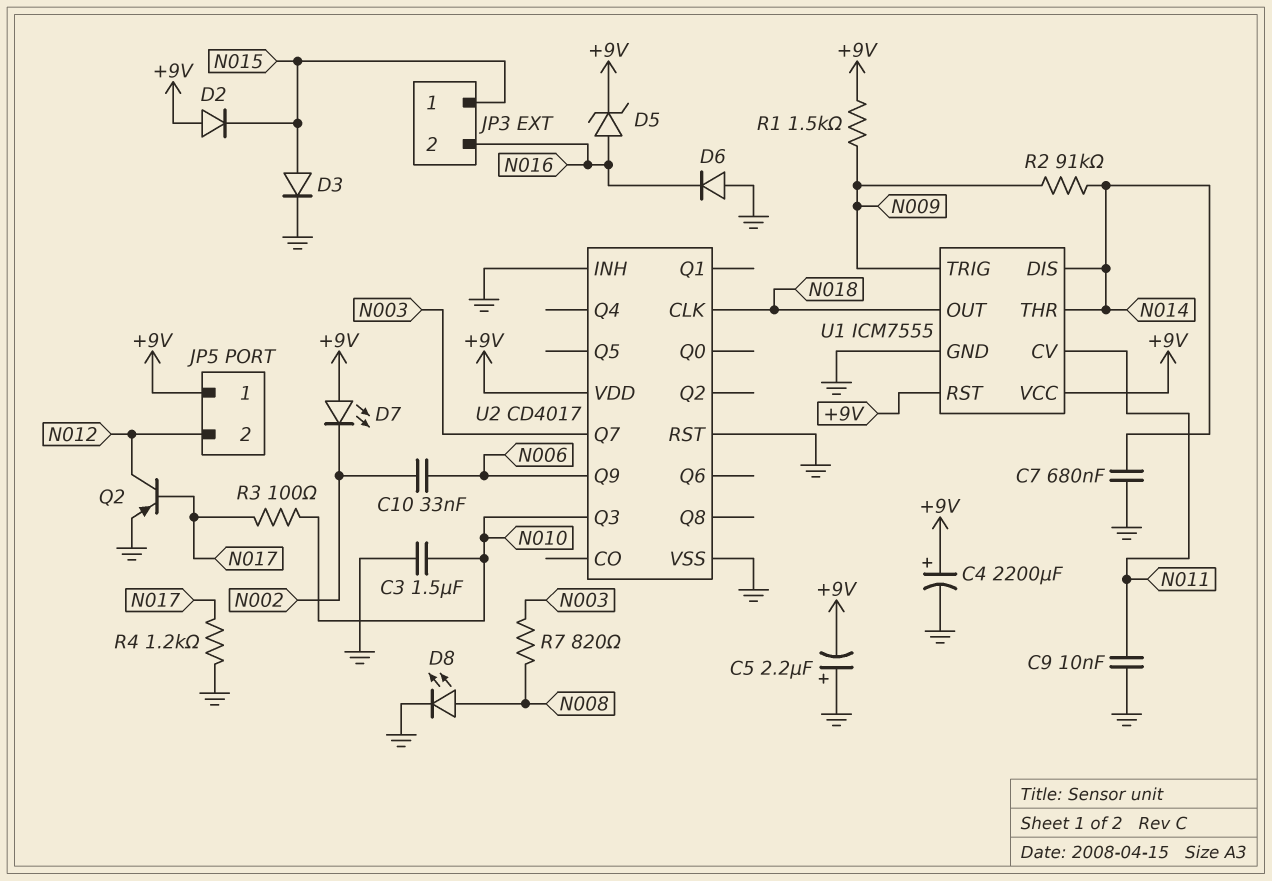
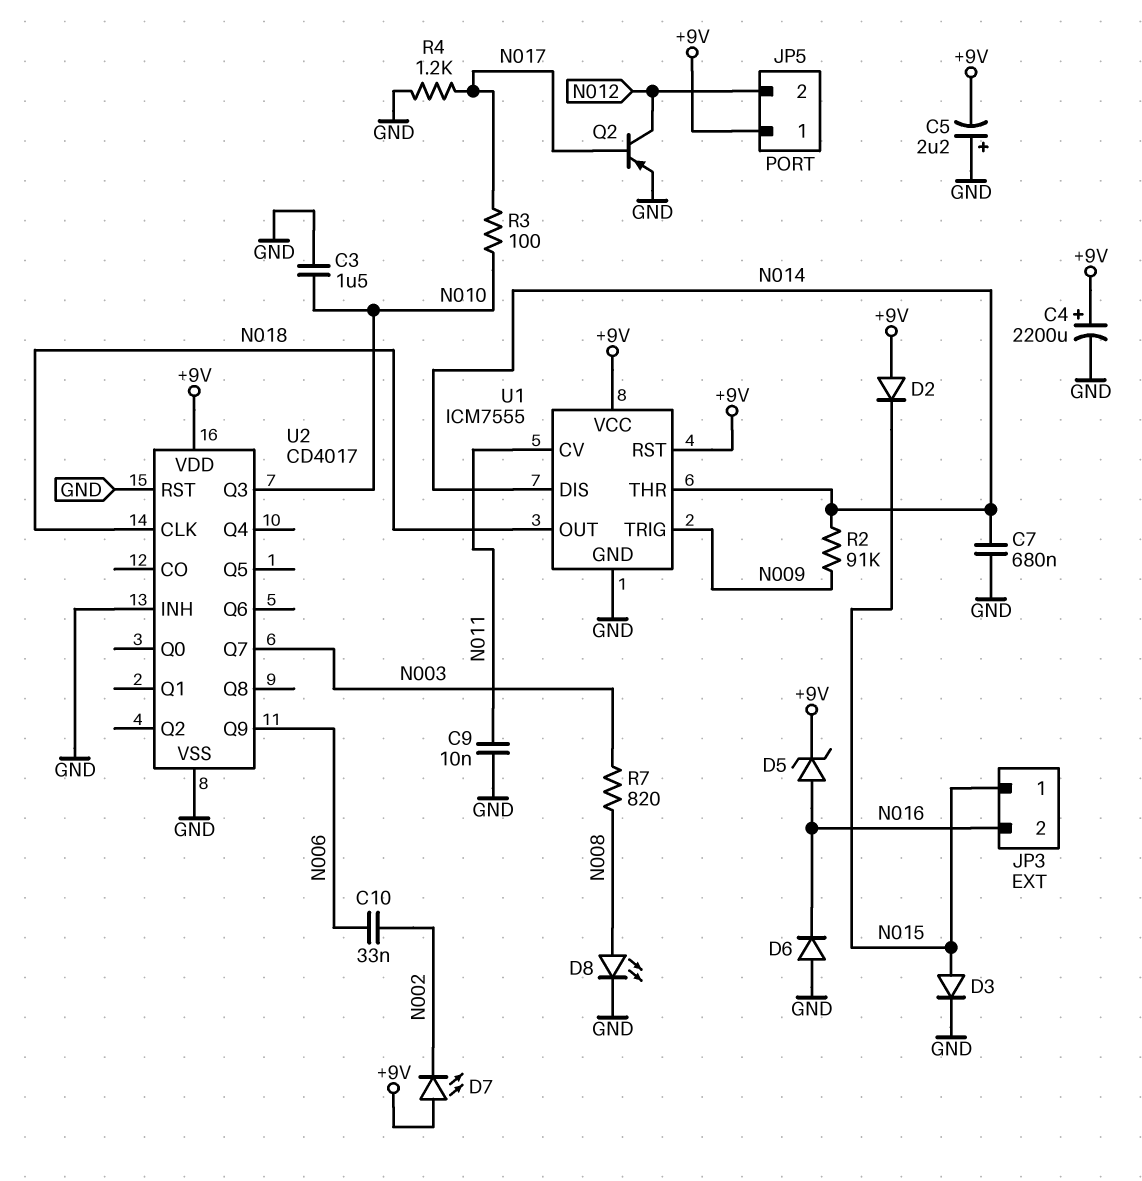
R1: 1.5k (+9V, N009) -> none

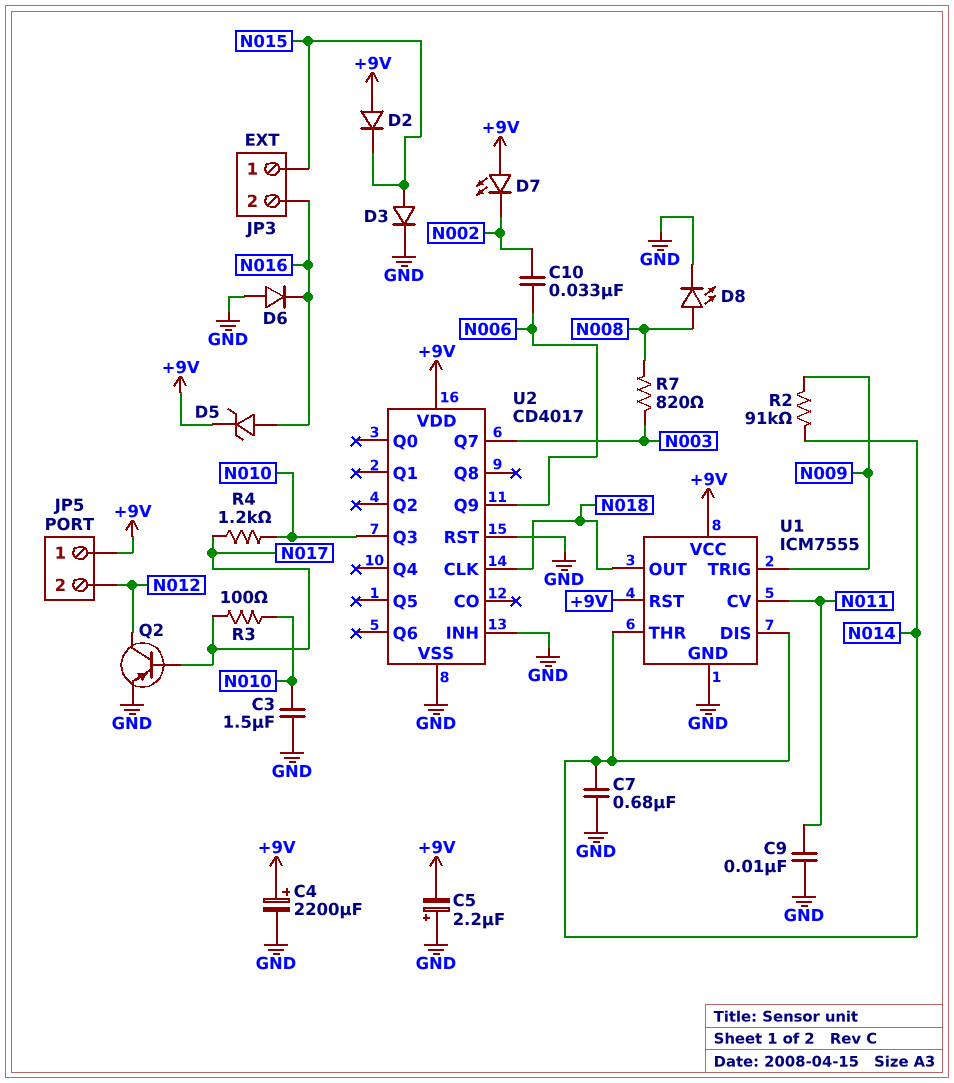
R4: 1.2k (GND, N017) -> 1.2k (N010, N017)

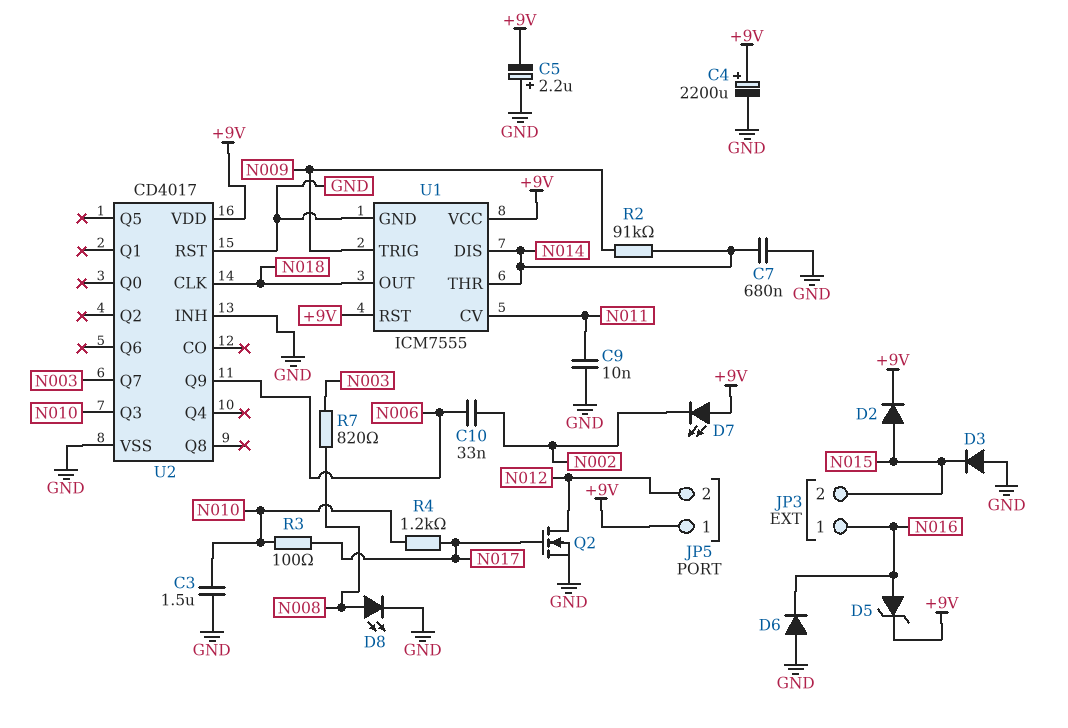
D2: diode (A +9V, K N015) -> diode (A N015, K +9V)
D3: diode (A N015, K GND) -> diode (A GND, K N015)
JP3 pin 1: N015 -> N016
JP3 pin 2: N016 -> N015
Q2: PNP (B N017, C N012, E GND) -> NMOS (G N017, D N012, S GND)

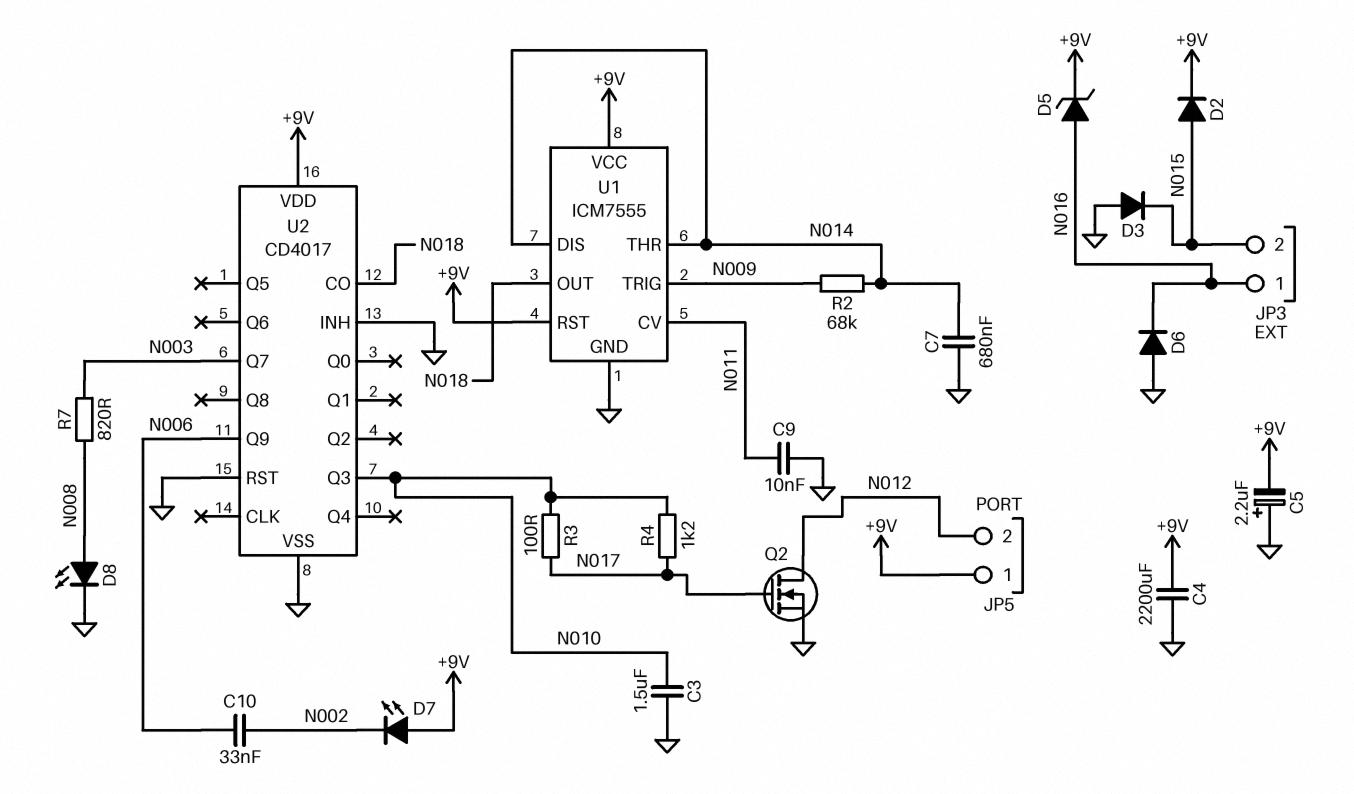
C4: 2200uF (plus +9V, minus GND) -> 2200uF (+9V, GND)
R2: 91k (N009, N014) -> 68k (N009, N014)
U2 pin CLK: N018 -> none
U2 pin CO: none -> N018

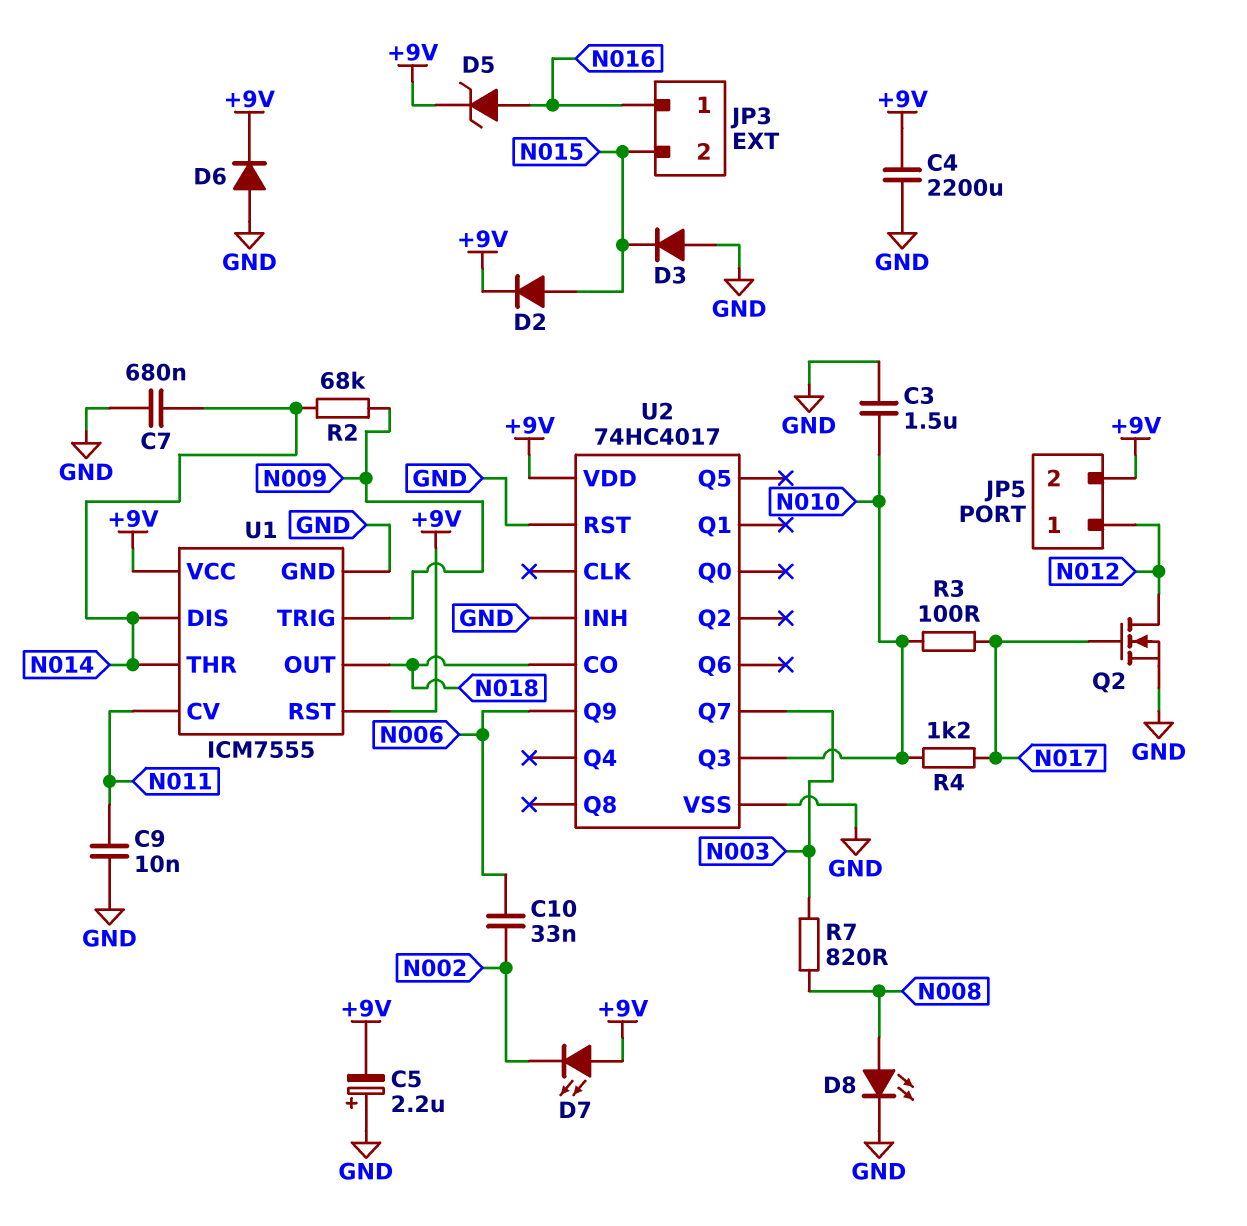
D6: diode (A GND, K N016) -> diode (A GND, K +9V)
JP5 pin 1: +9V -> N012
JP5 pin 2: N012 -> +9V
U2: CD4017 -> 74HC4017

